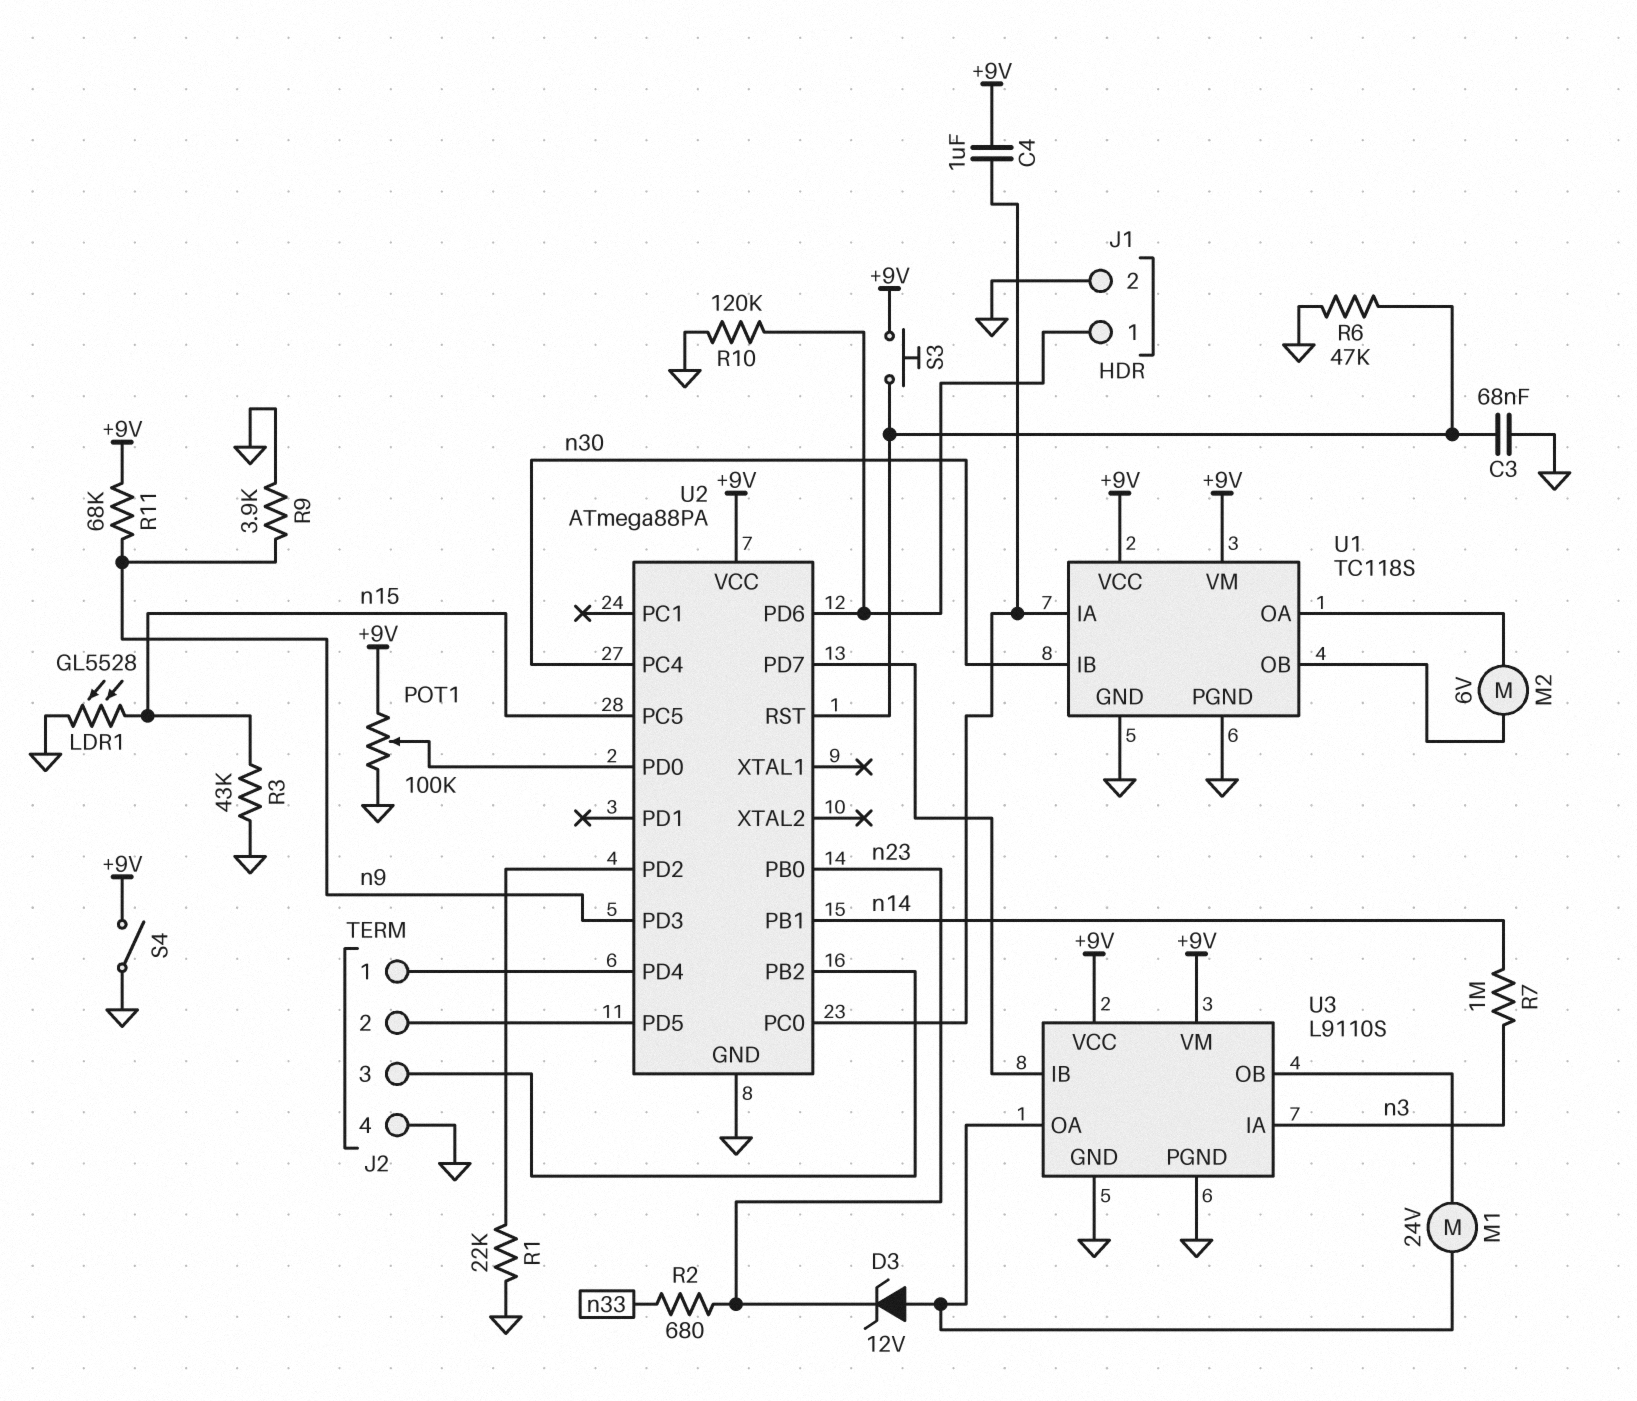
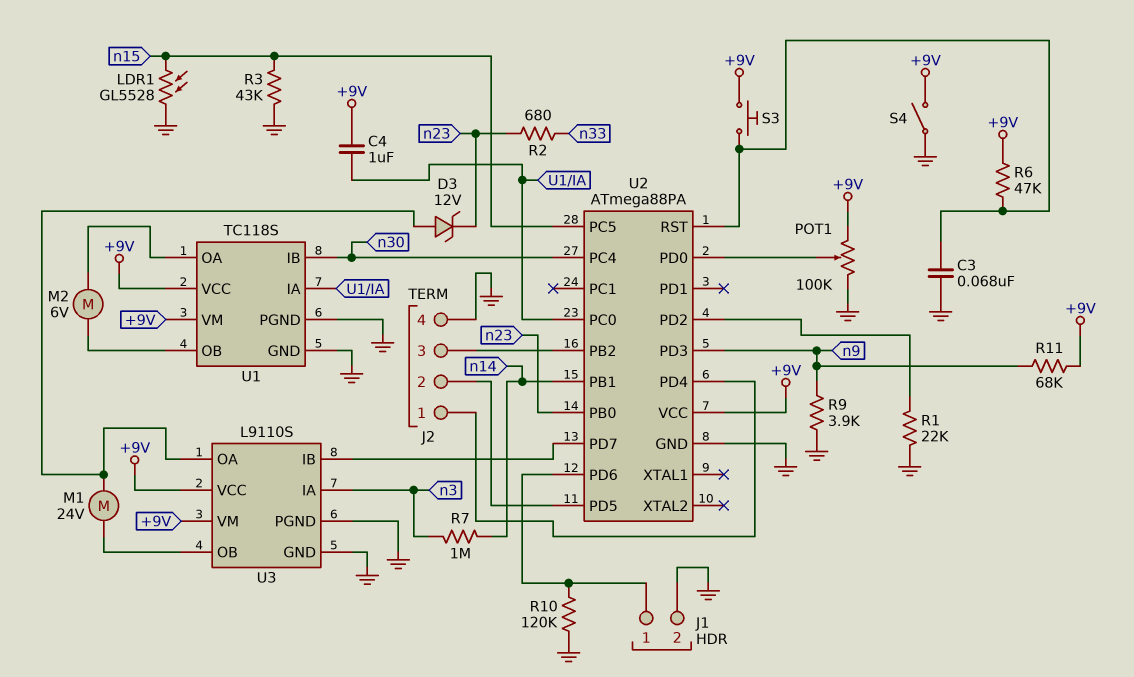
R6: 47k (GND, U2/RST) -> 47k (+9V, U2/RST)

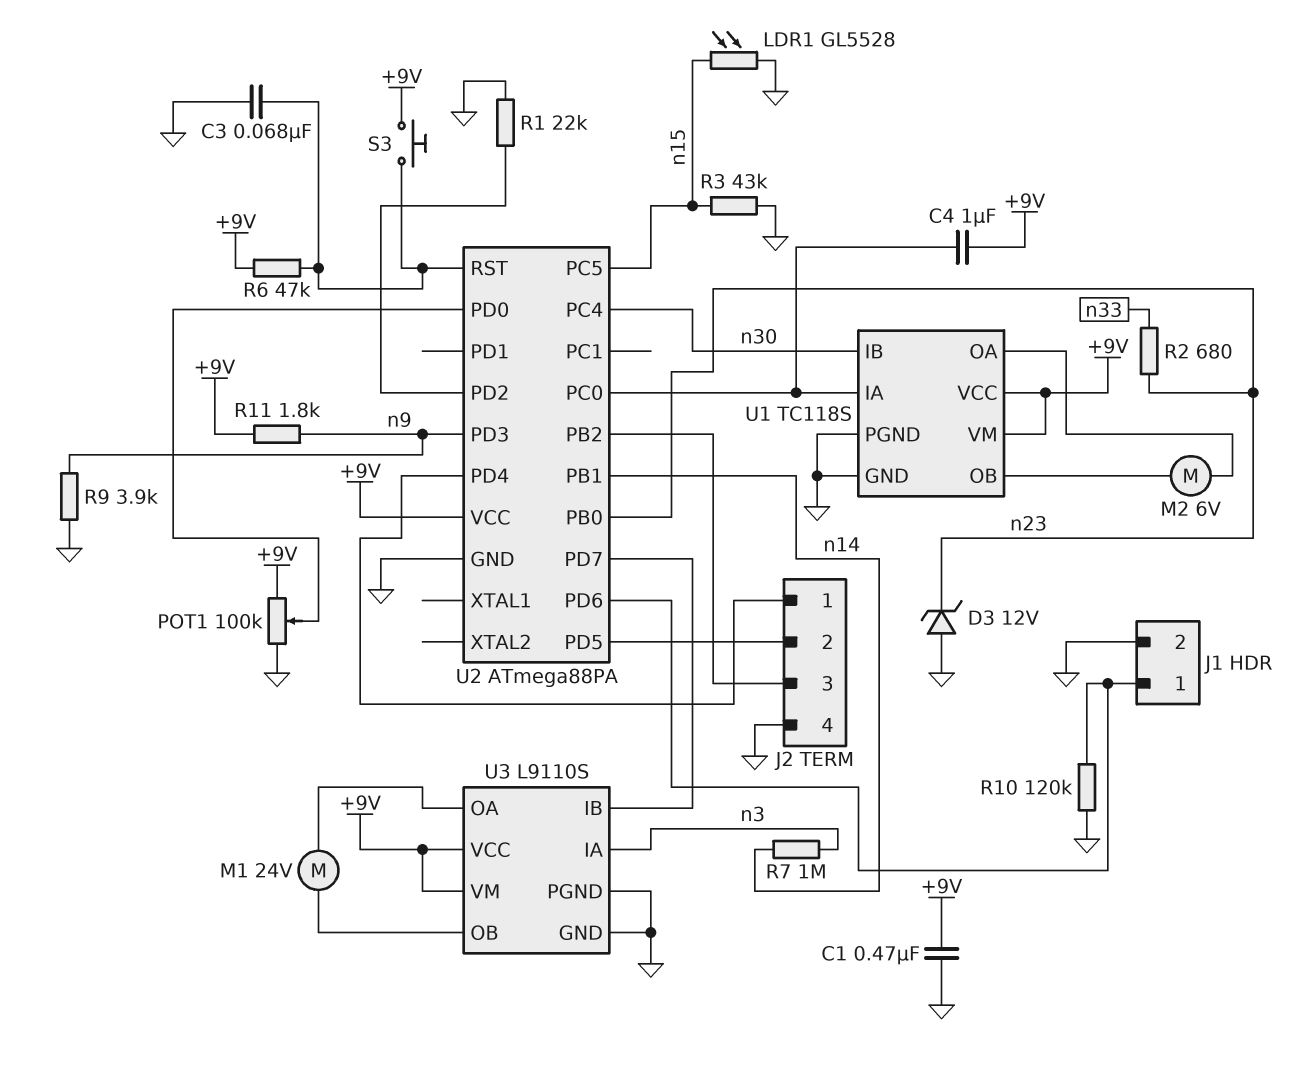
C1: none -> 470nF (+9V, GND)
D3: zener 12V (A U3/OA, K n23) -> zener 12V (A GND, K n23)
R11: 68k (+9V, n9) -> 1.8k (+9V, n9)
S4: switch (+9V, GND) -> none

